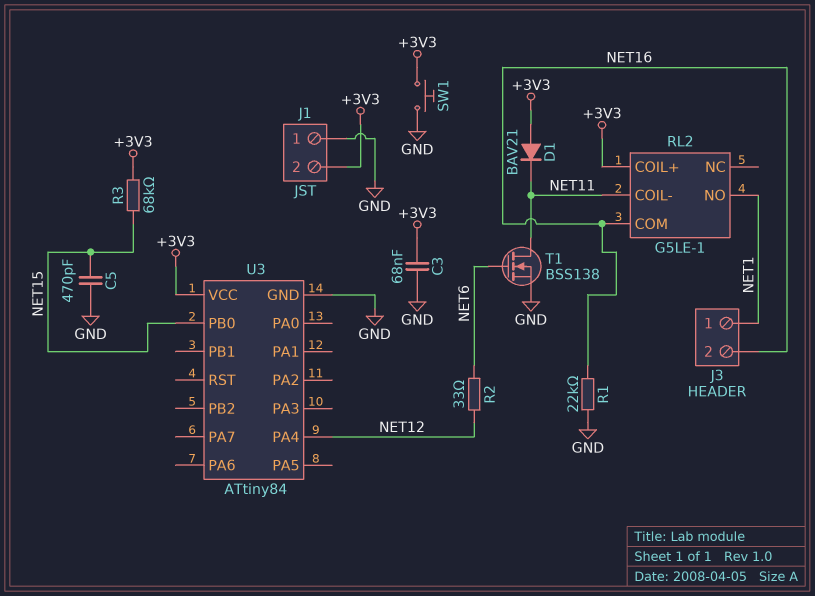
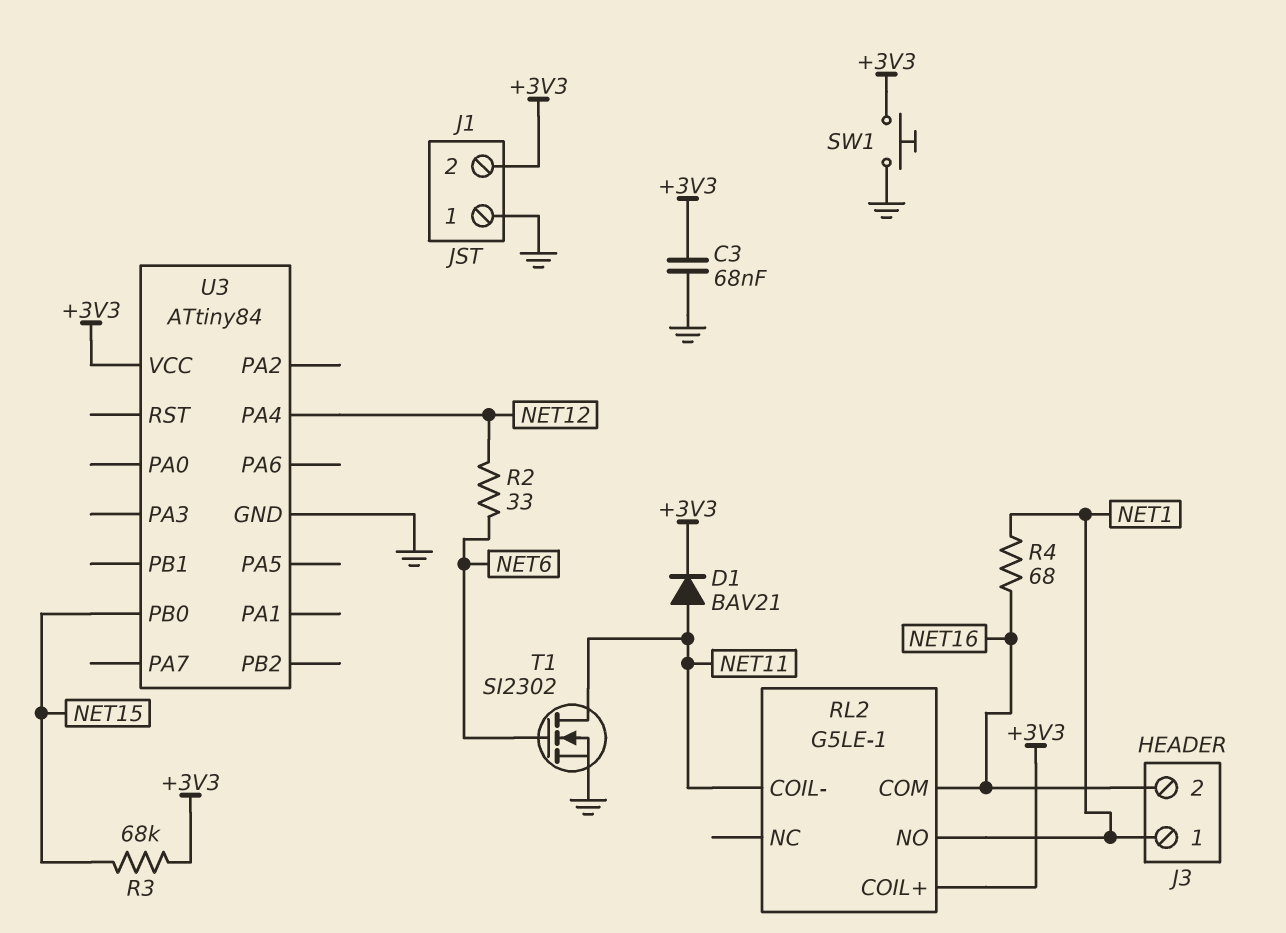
C5: 470pF (GND, NET15) -> none
D1: diode BAV21 (A +3V3, K NET11) -> diode BAV21 (A NET11, K +3V3)
R1: 22k (GND, NET16) -> none
R4: none -> 68 (NET1, NET16)
T1: NMOS BSS138 (G NET6, D NET11, S GND) -> NMOS SI2302 (G NET6, D NET11, S GND)

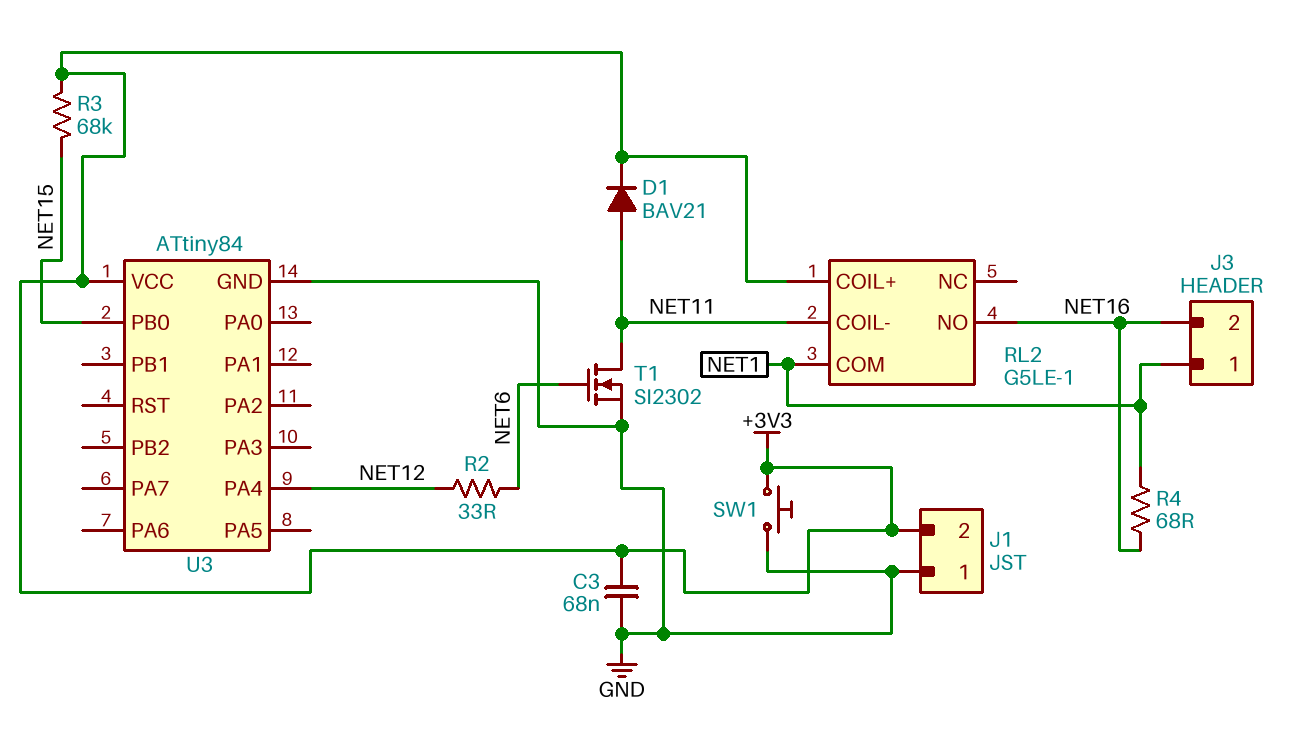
RL2 pin COM: NET16 -> NET1
RL2 pin NO: NET1 -> NET16

